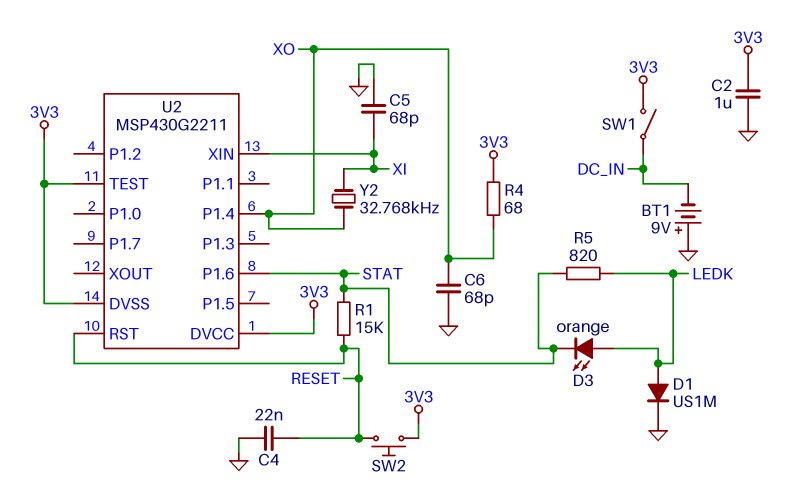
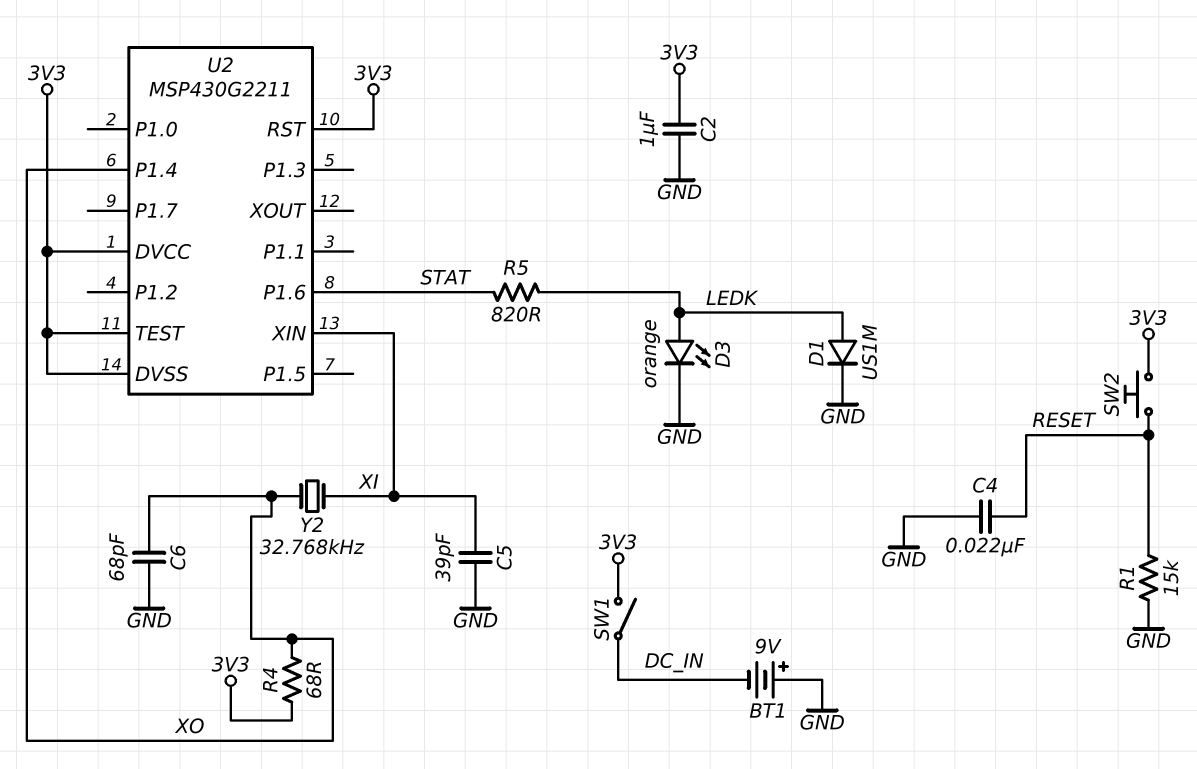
C5: 68pF (GND, XI) -> 39pF (GND, XI)
D3: LED orange (A LEDK, K STAT) -> LED orange (A LEDK, K GND)
R1: 15k (RESET, STAT) -> 15k (GND, RESET)
U2 pin RST: RESET -> 3V3

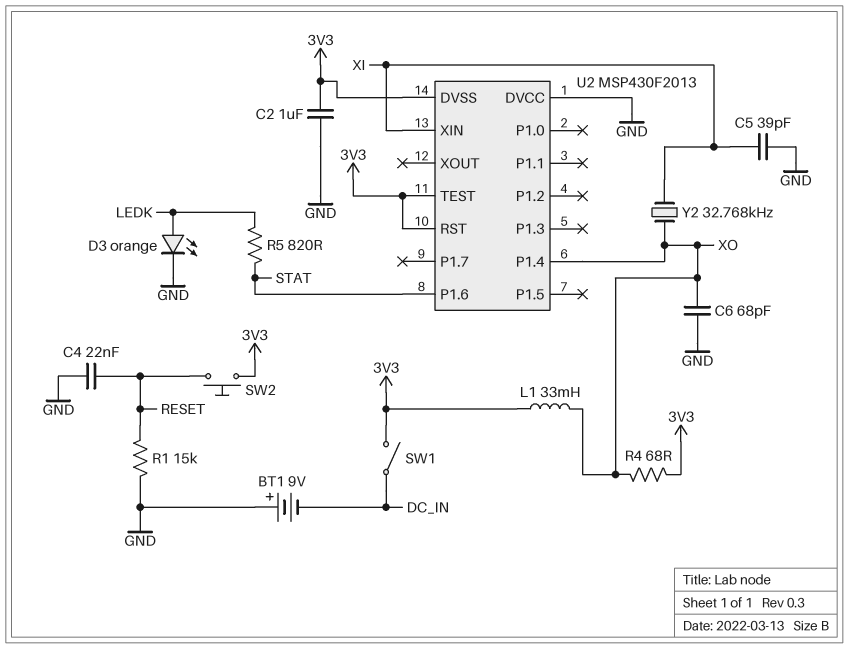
D1: diode US1M (A LEDK, K GND) -> none
L1: none -> 33mH (3V3, XO)
U2: MSP430G2211 -> MSP430F2013
U2 pin DVCC: 3V3 -> GND

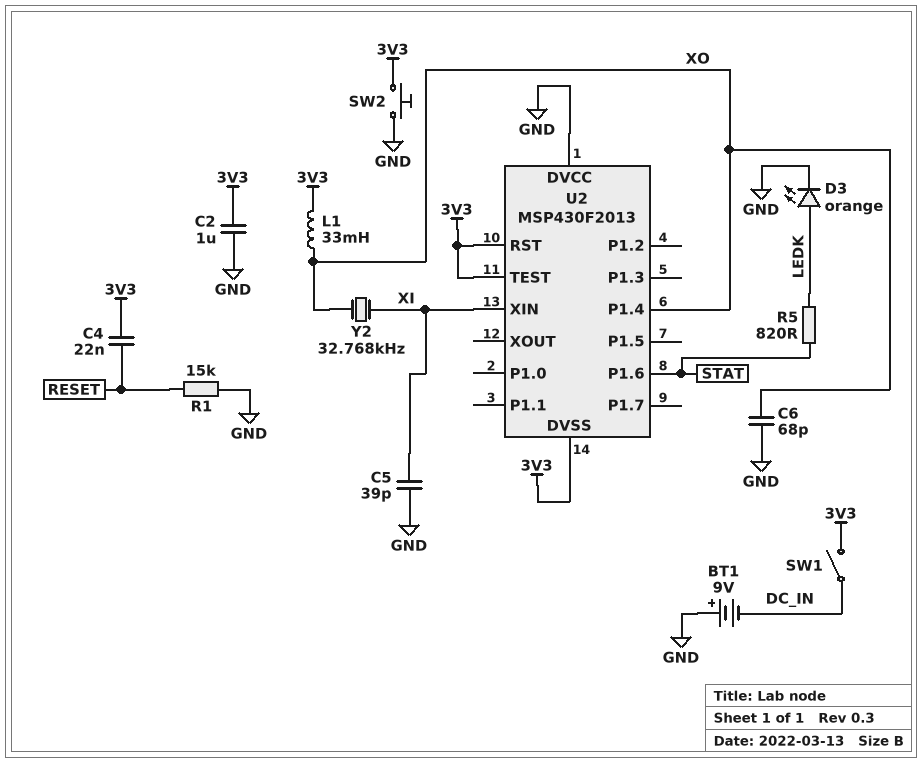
C4: 22nF (GND, RESET) -> 22nF (3V3, RESET)
R4: 68 (3V3, XO) -> none
SW2: button (3V3, RESET) -> button (3V3, GND)

